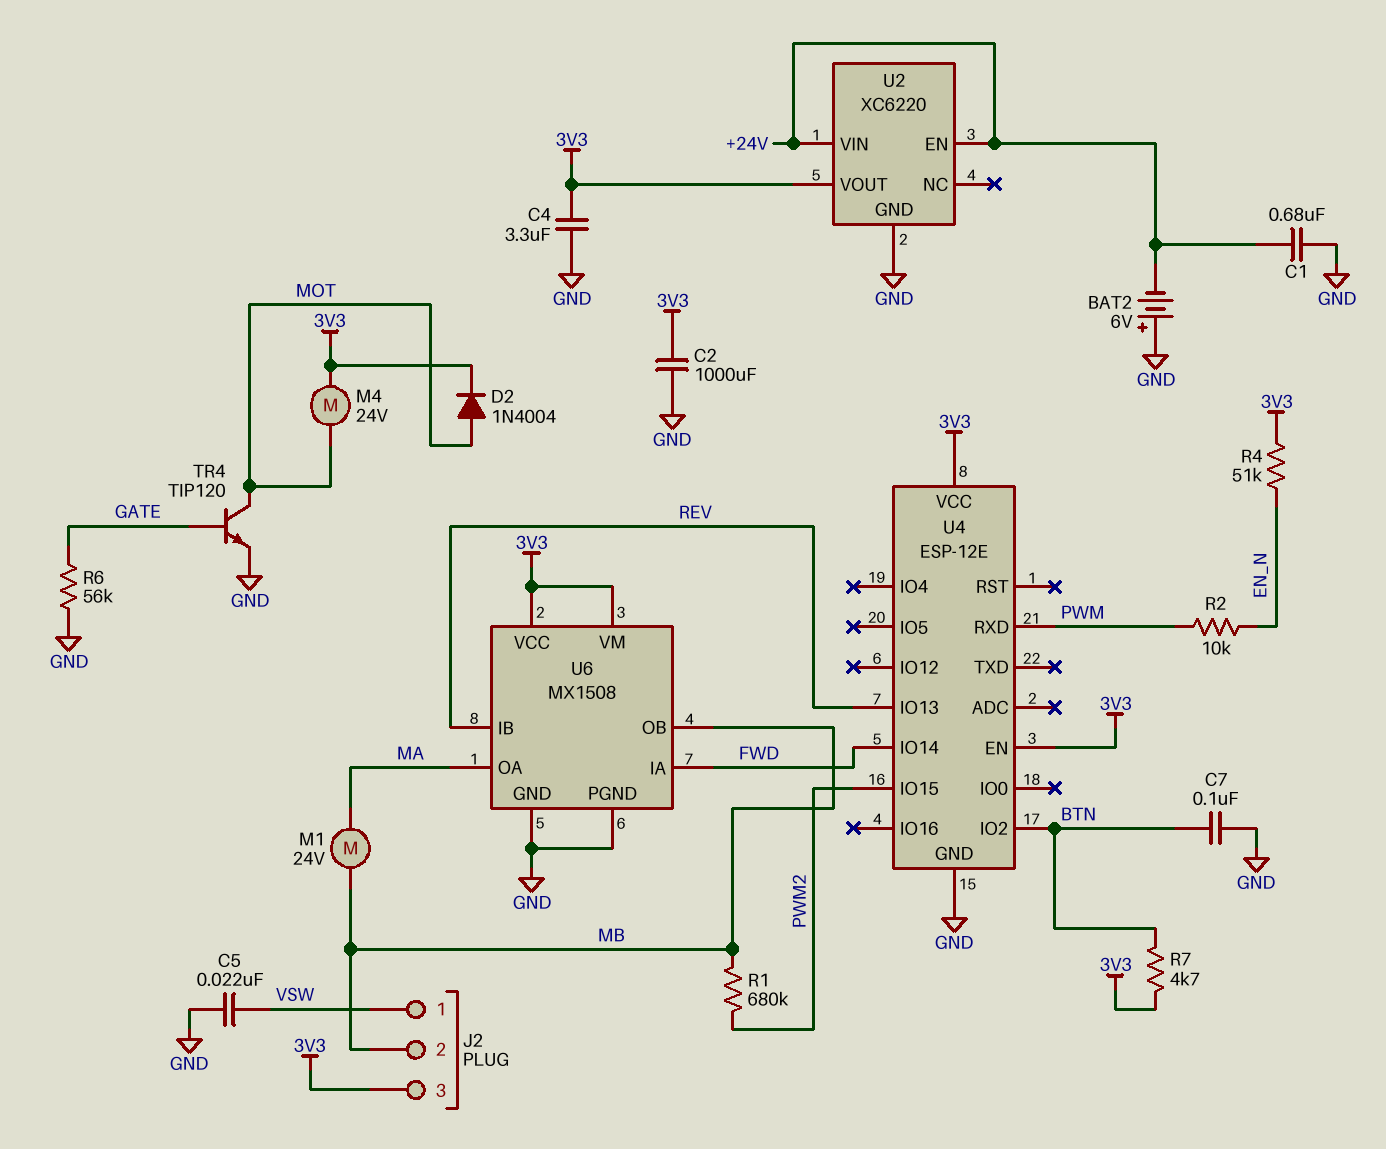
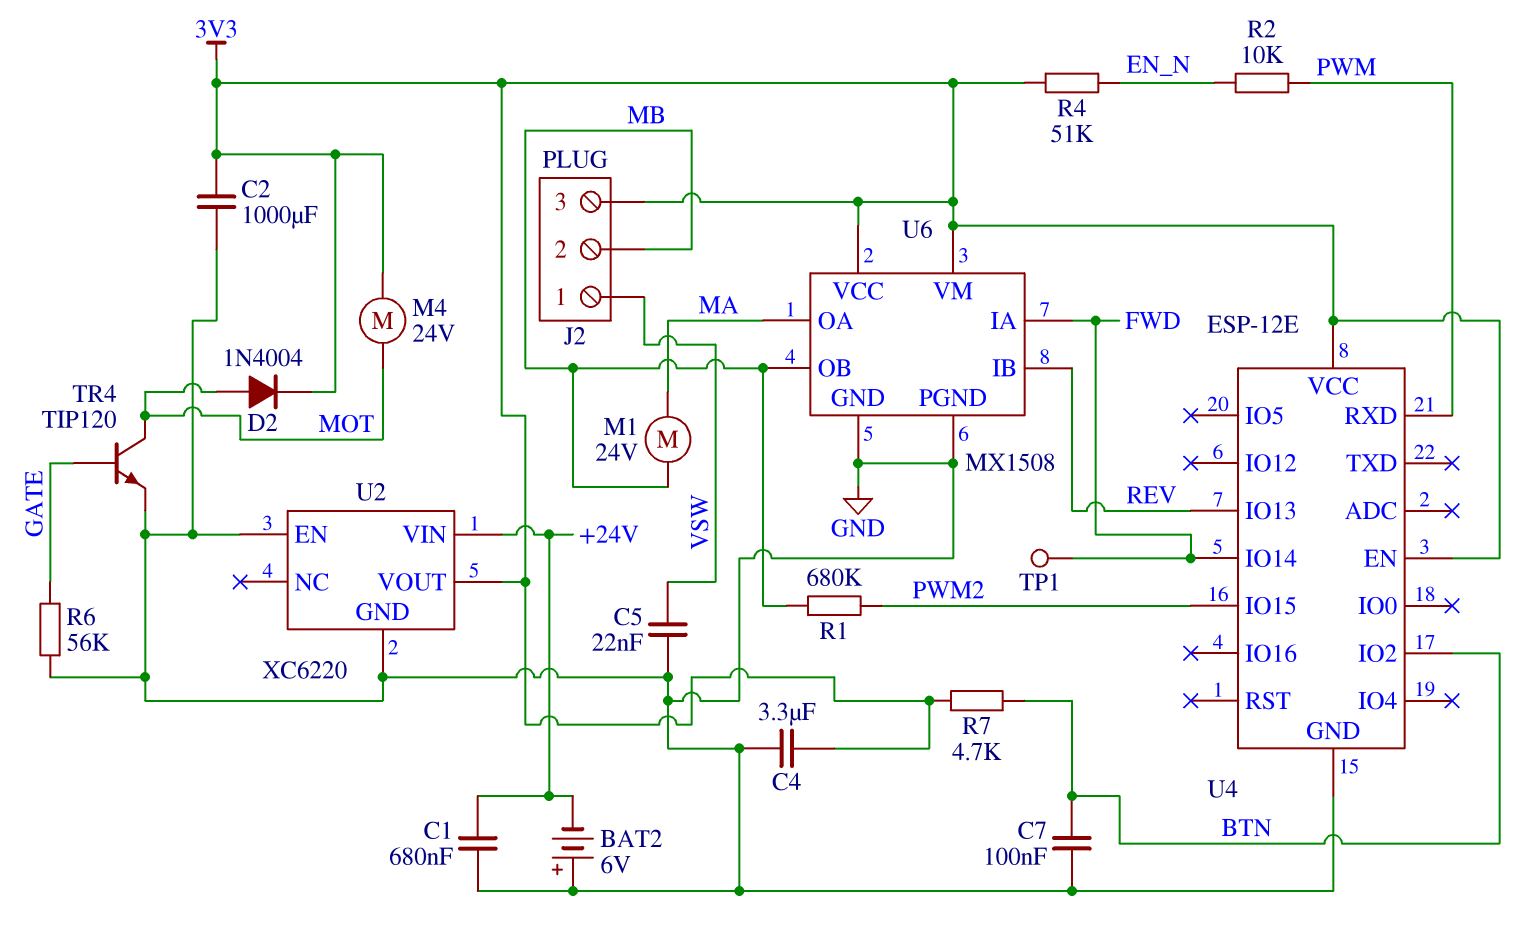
TP1: none -> test point (FWD)
U2 pin EN: +24V -> GND

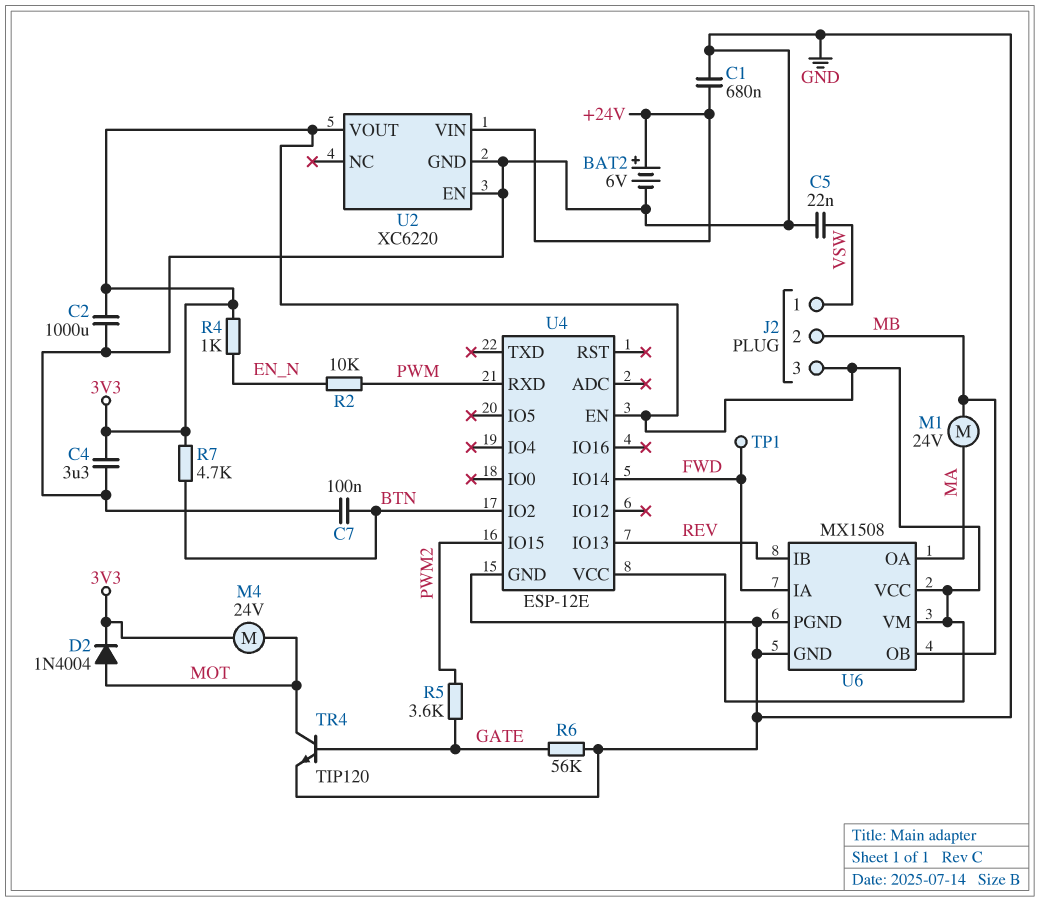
BAT2: 6V (plus GND, minus +24V) -> 6V (plus +24V, minus GND)
R1: 680k (MB, PWM2) -> none
R4: 51k (3V3, EN_N) -> 1k (3V3, EN_N)
R5: none -> 3.6k (GATE, PWM2)

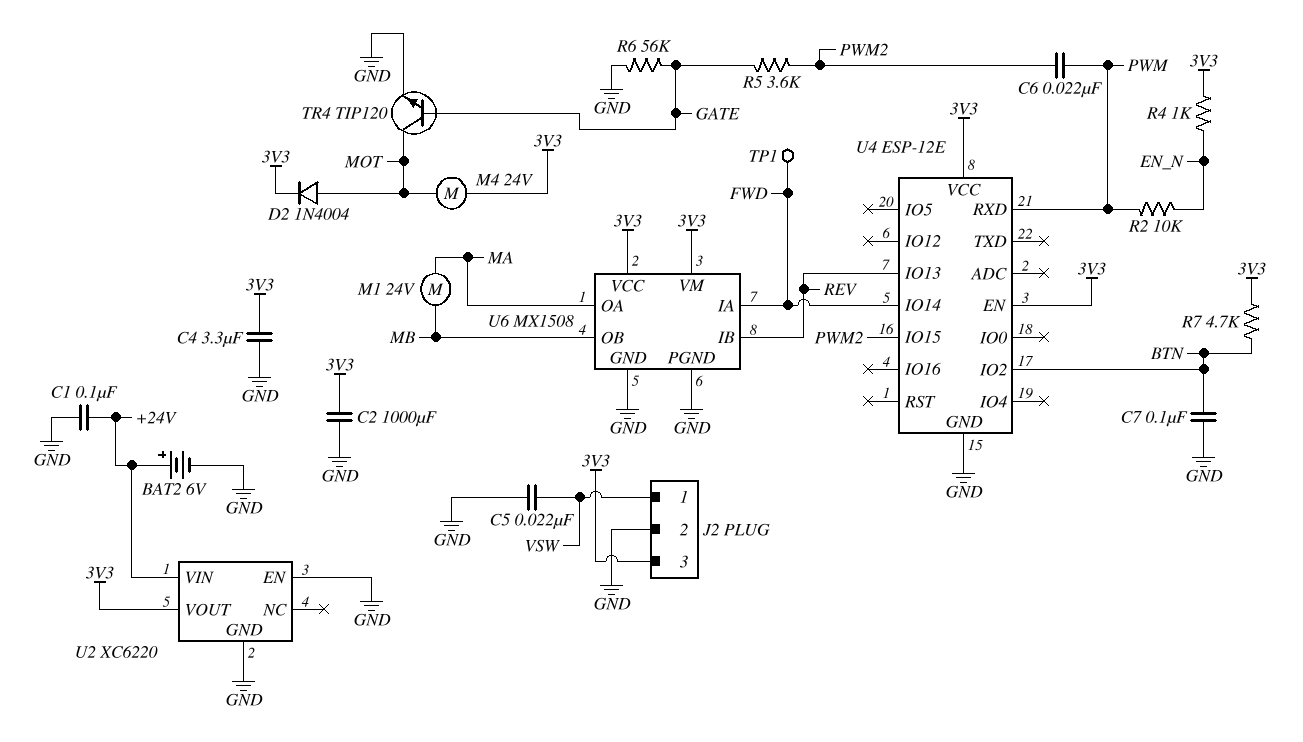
C1: 680nF (+24V, GND) -> 100nF (+24V, GND)
C6: none -> 22nF (PWM, PWM2)
J2 pin 2: MB -> GND

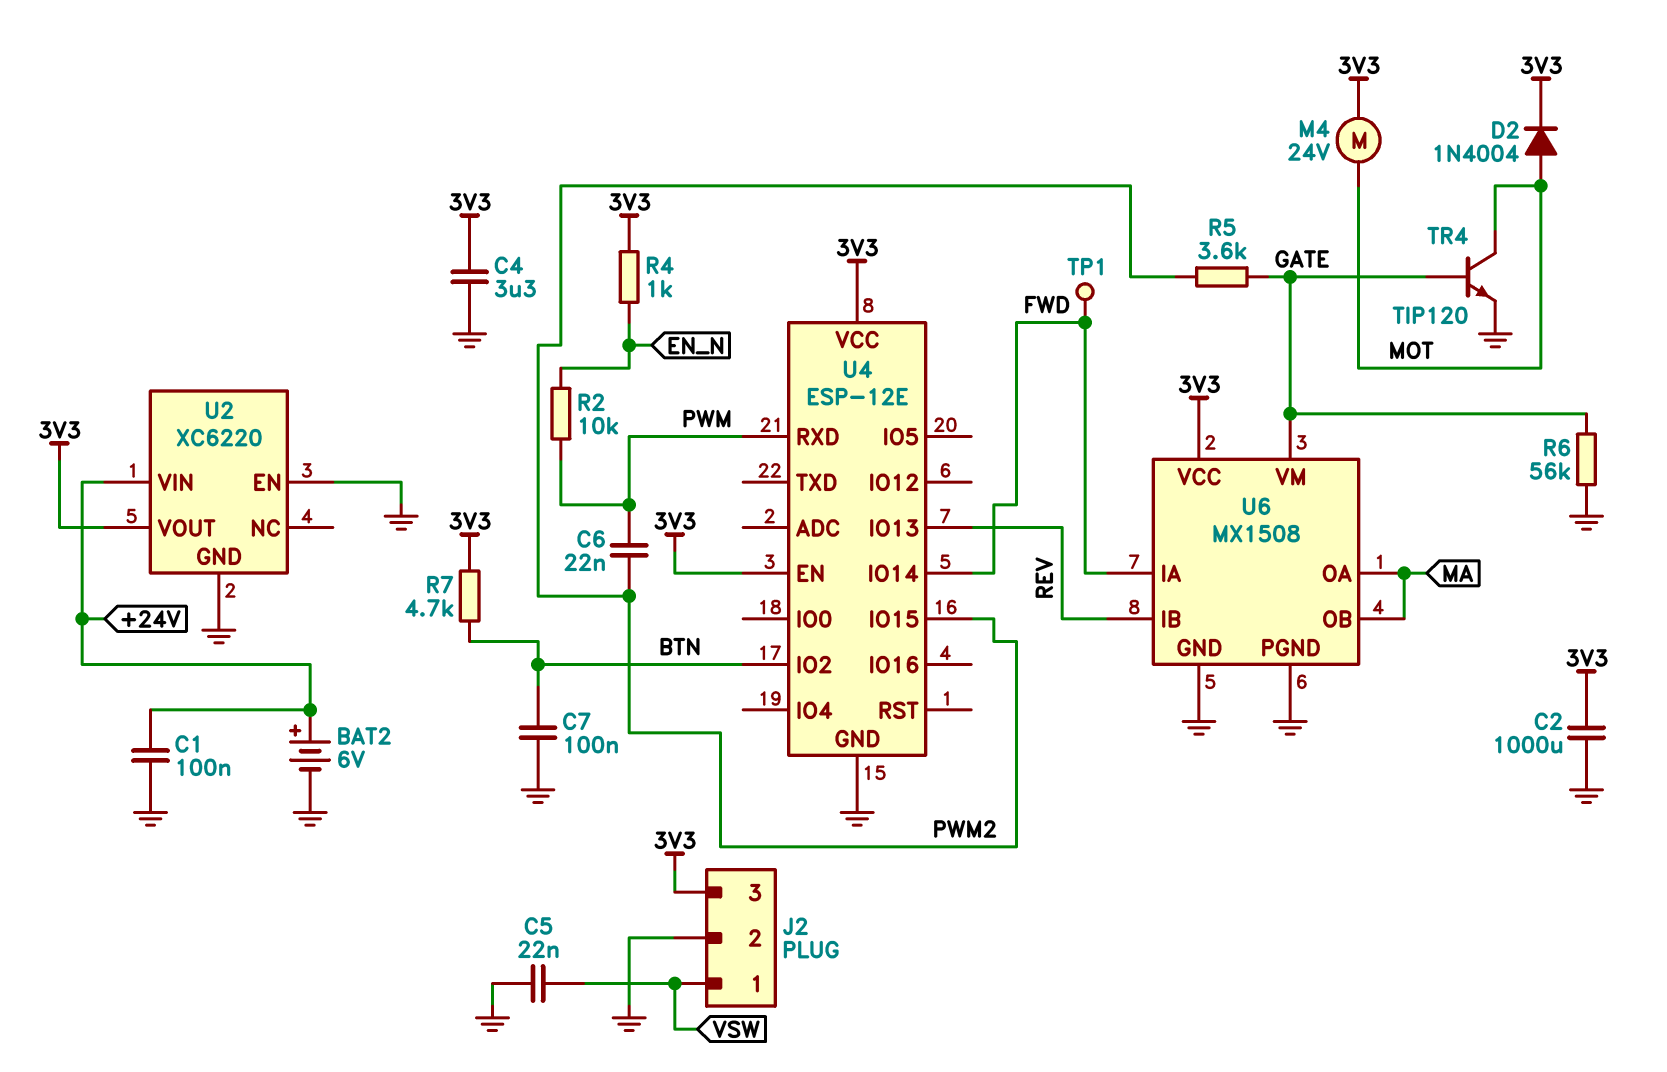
M1: motor 24V (MA, MB) -> none
U6 pin OB: MB -> MA
U6 pin VM: 3V3 -> GATE

